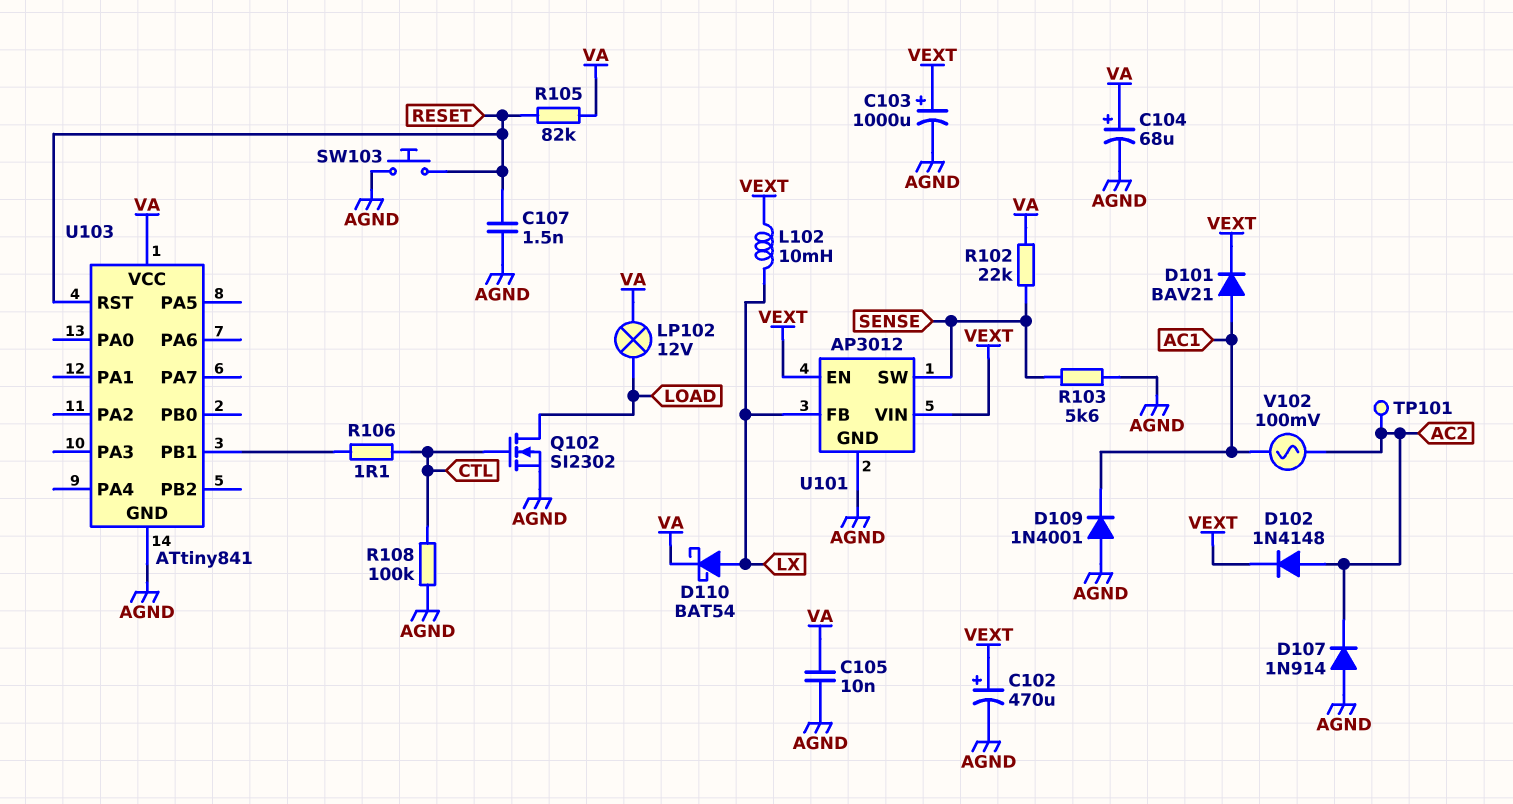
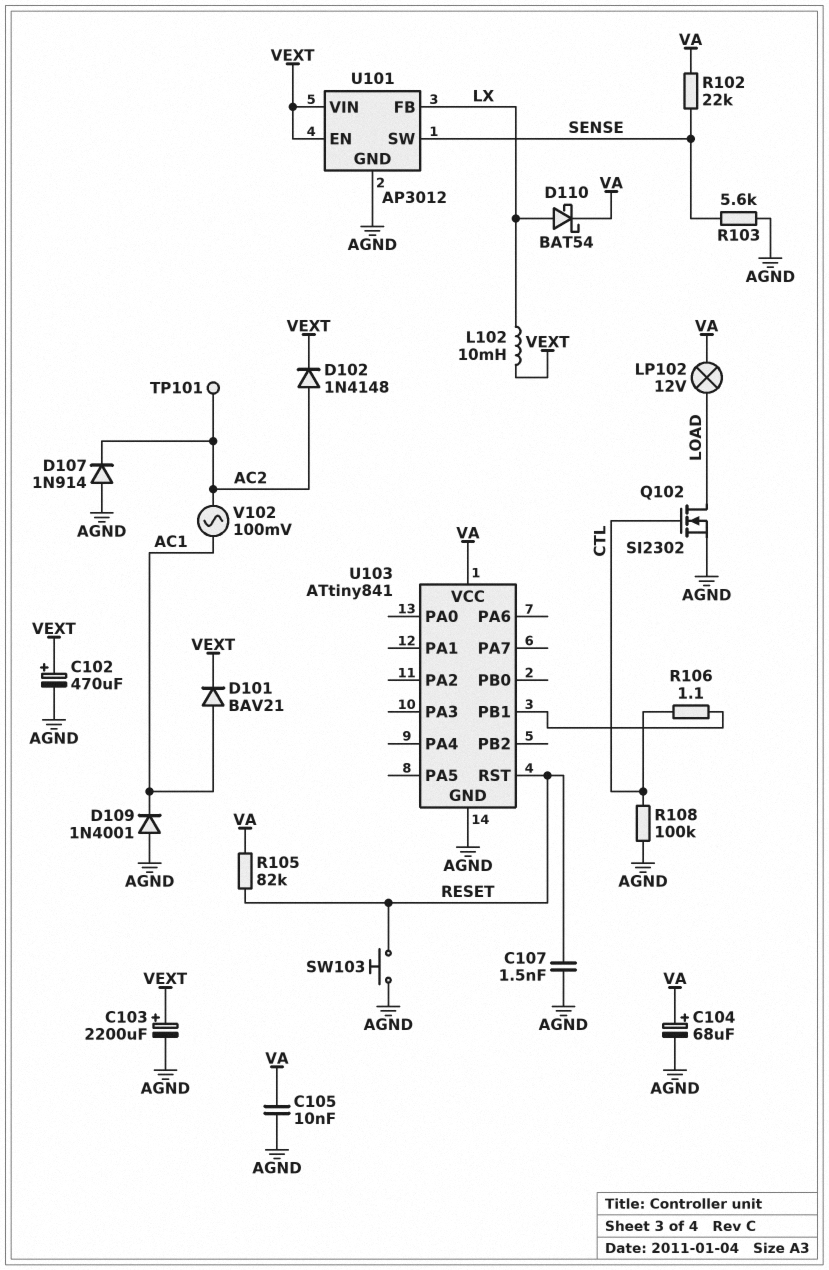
C103: 1000uF (plus VEXT, minus AGND) -> 2200uF (plus VEXT, minus AGND)

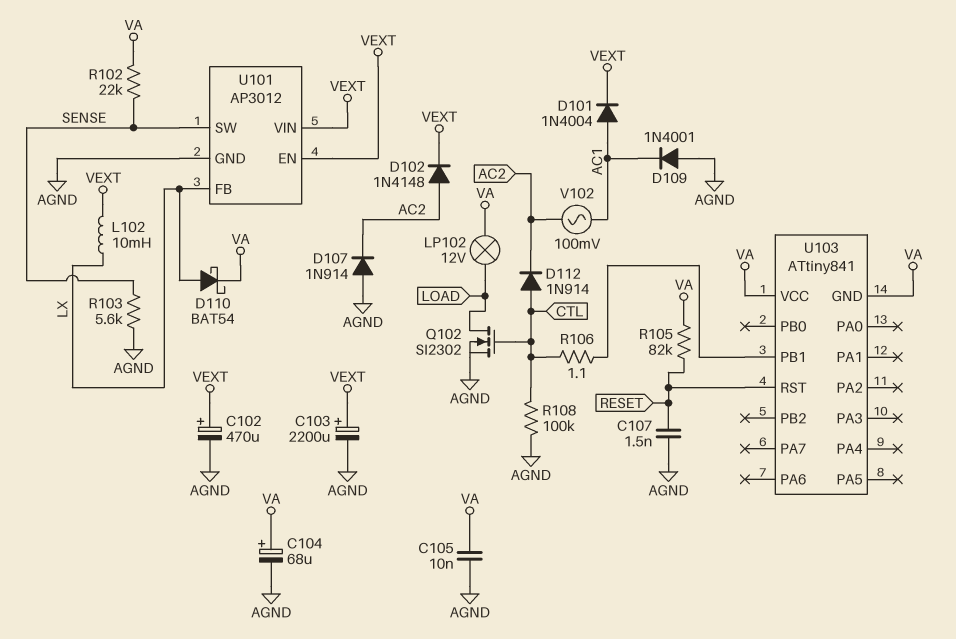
D101: diode BAV21 (A AC1, K VEXT) -> diode 1N4004 (A AC1, K VEXT)
D112: none -> diode 1N914 (A CTL, K AC2)
SW103: button (AGND, RESET) -> none
TP101: test point (AC2) -> none
U103 pin GND: AGND -> VA

